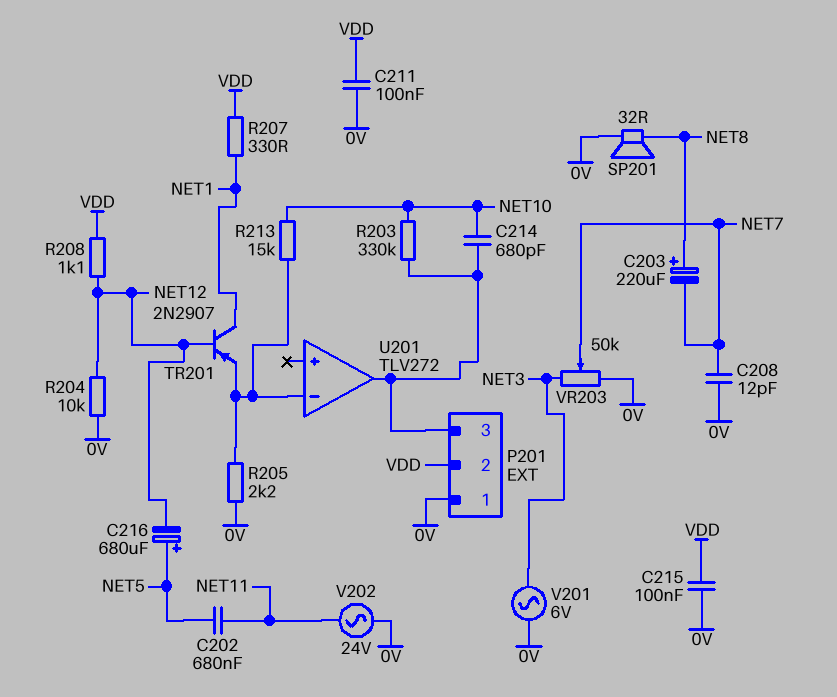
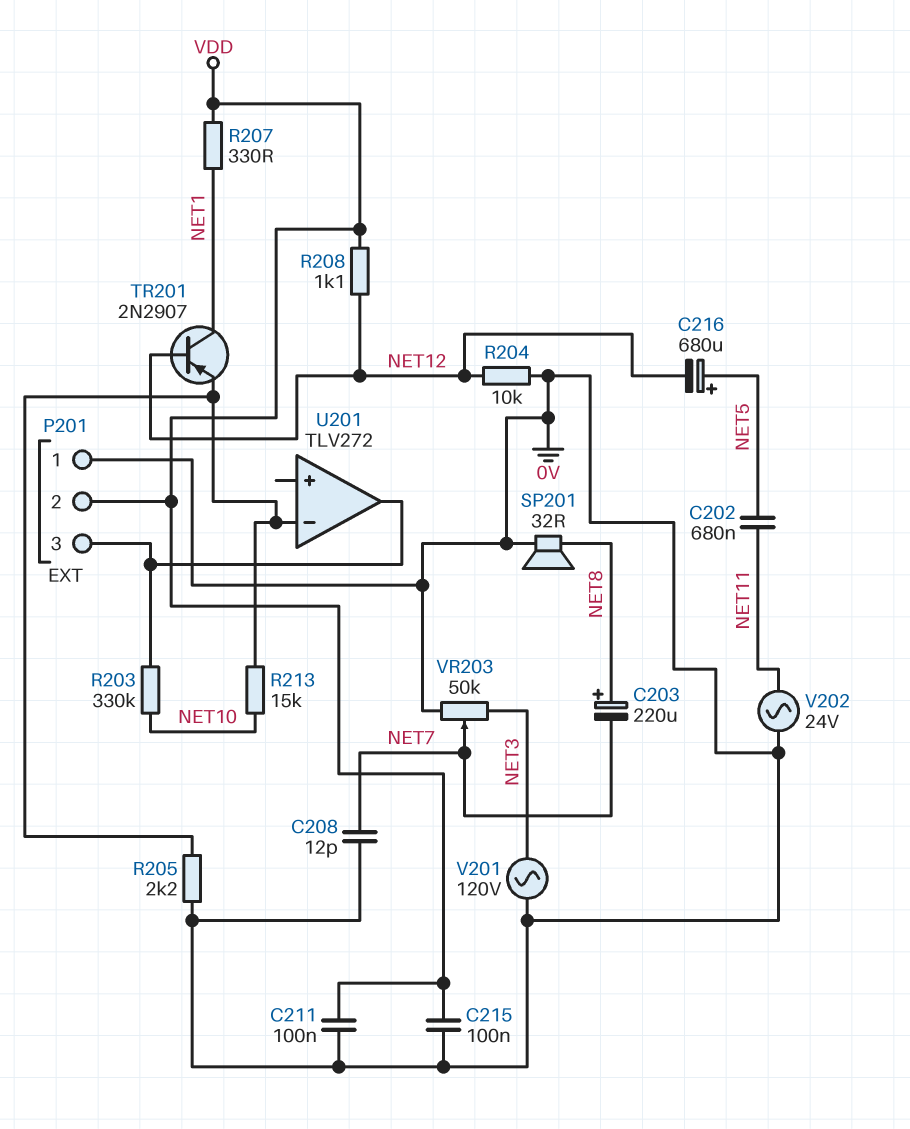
C214: 680pF (NET10, P201/3) -> none
V201: AC 6V (0V, NET3) -> AC 120V (0V, NET3)

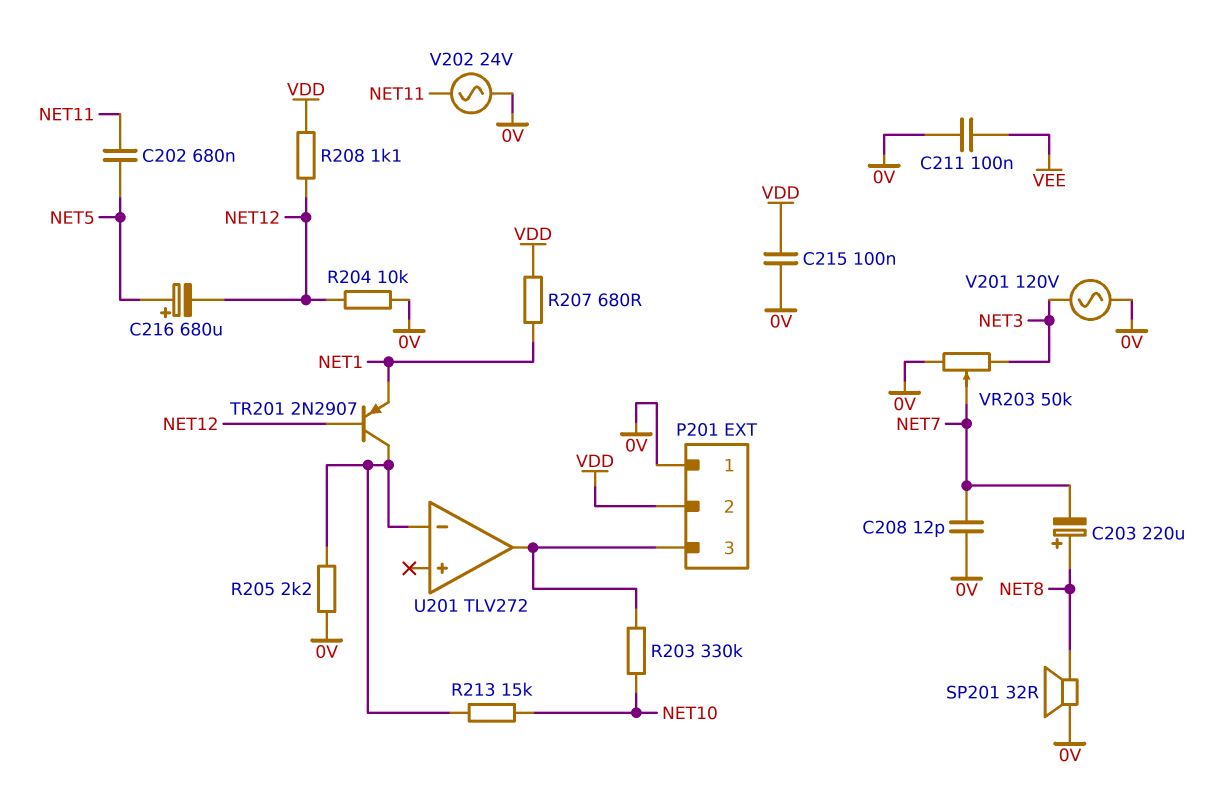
C211: 100nF (0V, VDD) -> 100nF (0V, VEE)
R207: 330 (NET1, VDD) -> 680 (NET1, VDD)
TR201: PNP 2N2907 (B NET12, C NET1, E U201/in-) -> PNP 2N2907 (B NET12, C U201/in-, E NET1)

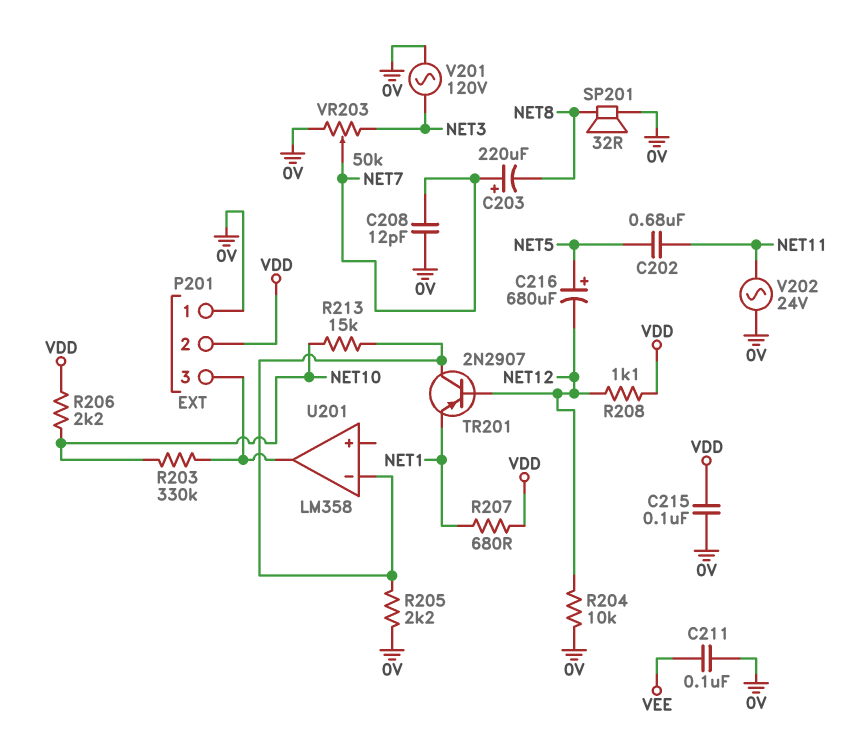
C203: 220uF (plus NET8, minus NET7) -> 220uF (plus NET7, minus NET8)
R206: none -> 2.2k (NET10, VDD)
U201: TLV272 -> LM358

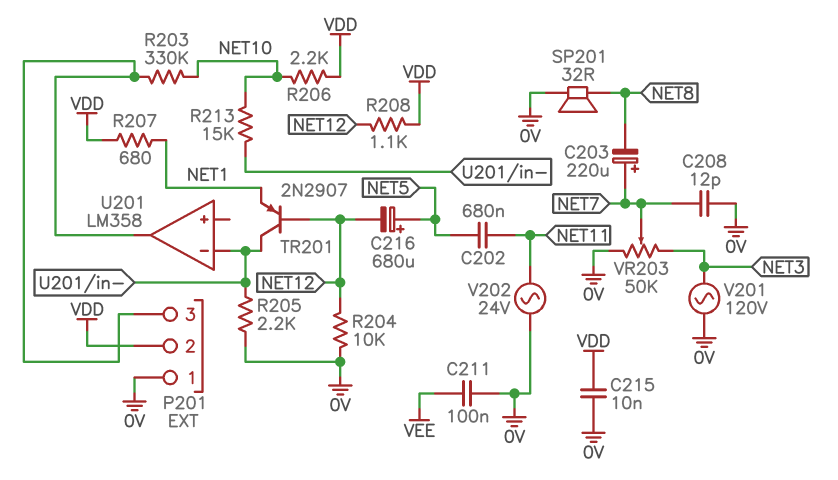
C215: 100nF (0V, VDD) -> 10nF (0V, VDD)

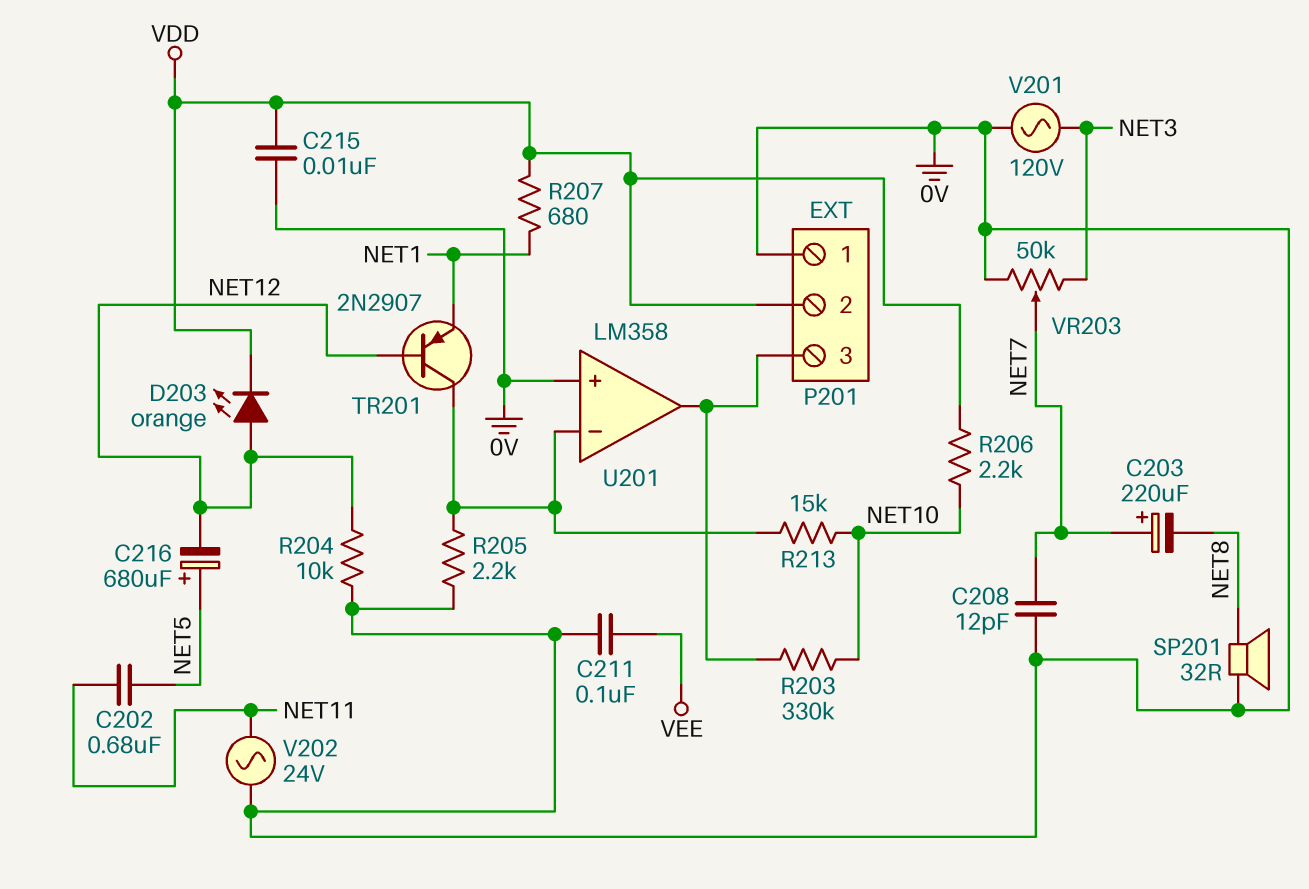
D203: none -> LED orange (A NET12, K VDD)
R208: 1.1k (NET12, VDD) -> none
U201 pin in+: none -> 0V

